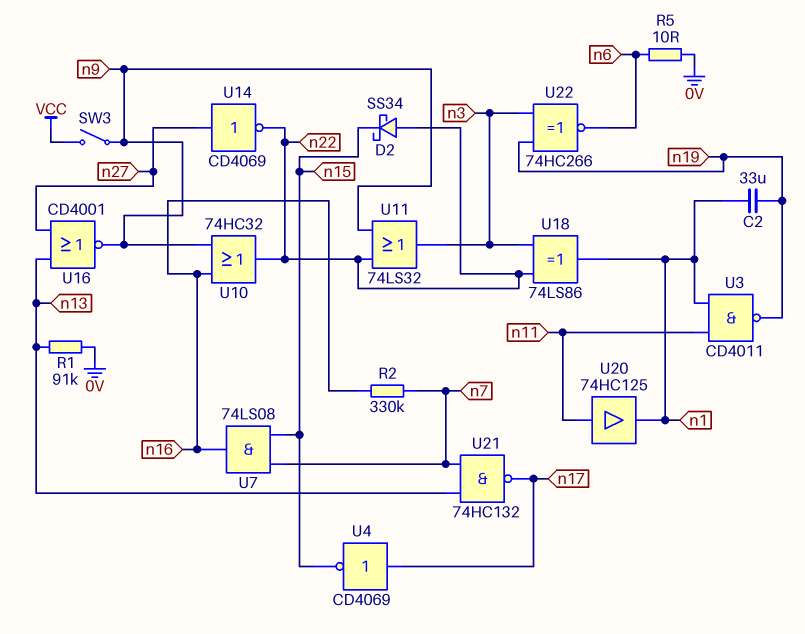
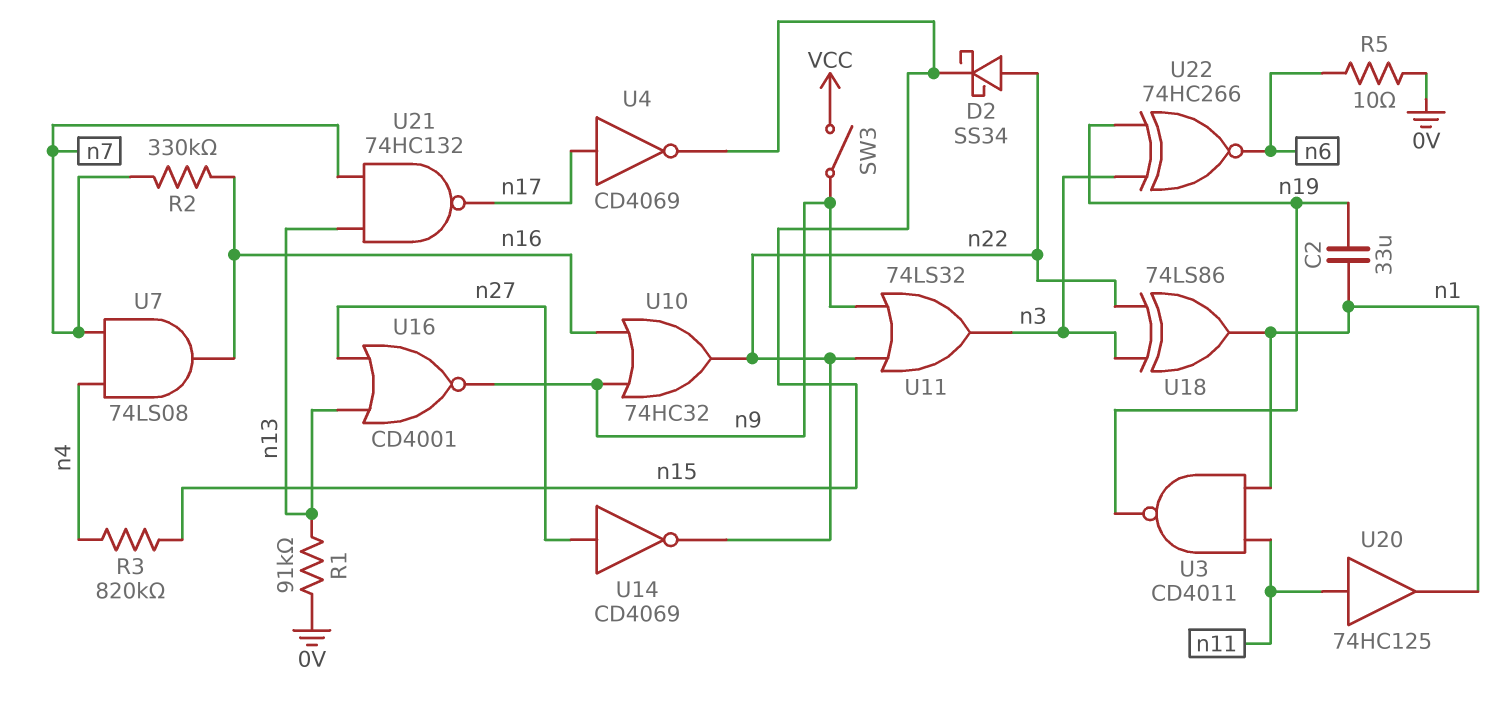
R3: none -> 820k (n4, n15)
U7: AND 74LS08 (in n7, in n15, out n16) -> AND 74LS08 (in n4, in n7, out n16)

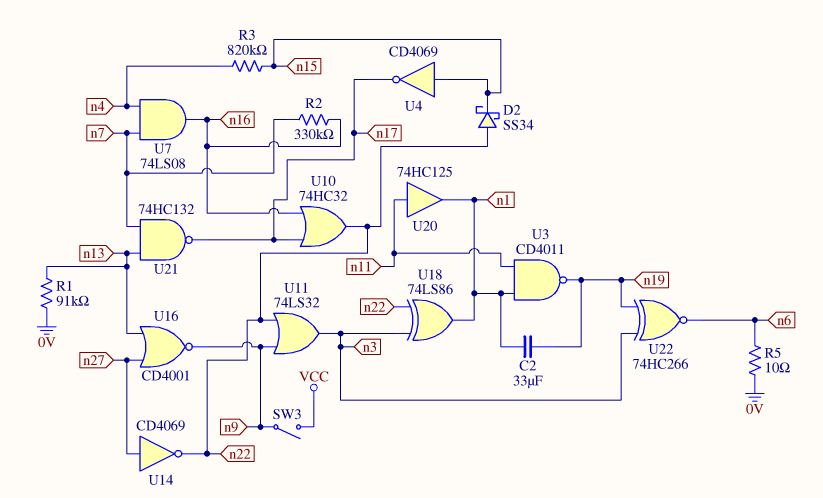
U4: NOT CD4069 (in n17, out n15) -> NOT CD4069 (in n15, out n17)
U10: OR 74HC32 (in n9, in n16, out n22) -> OR 74HC32 (in n16, in n17, out n22)

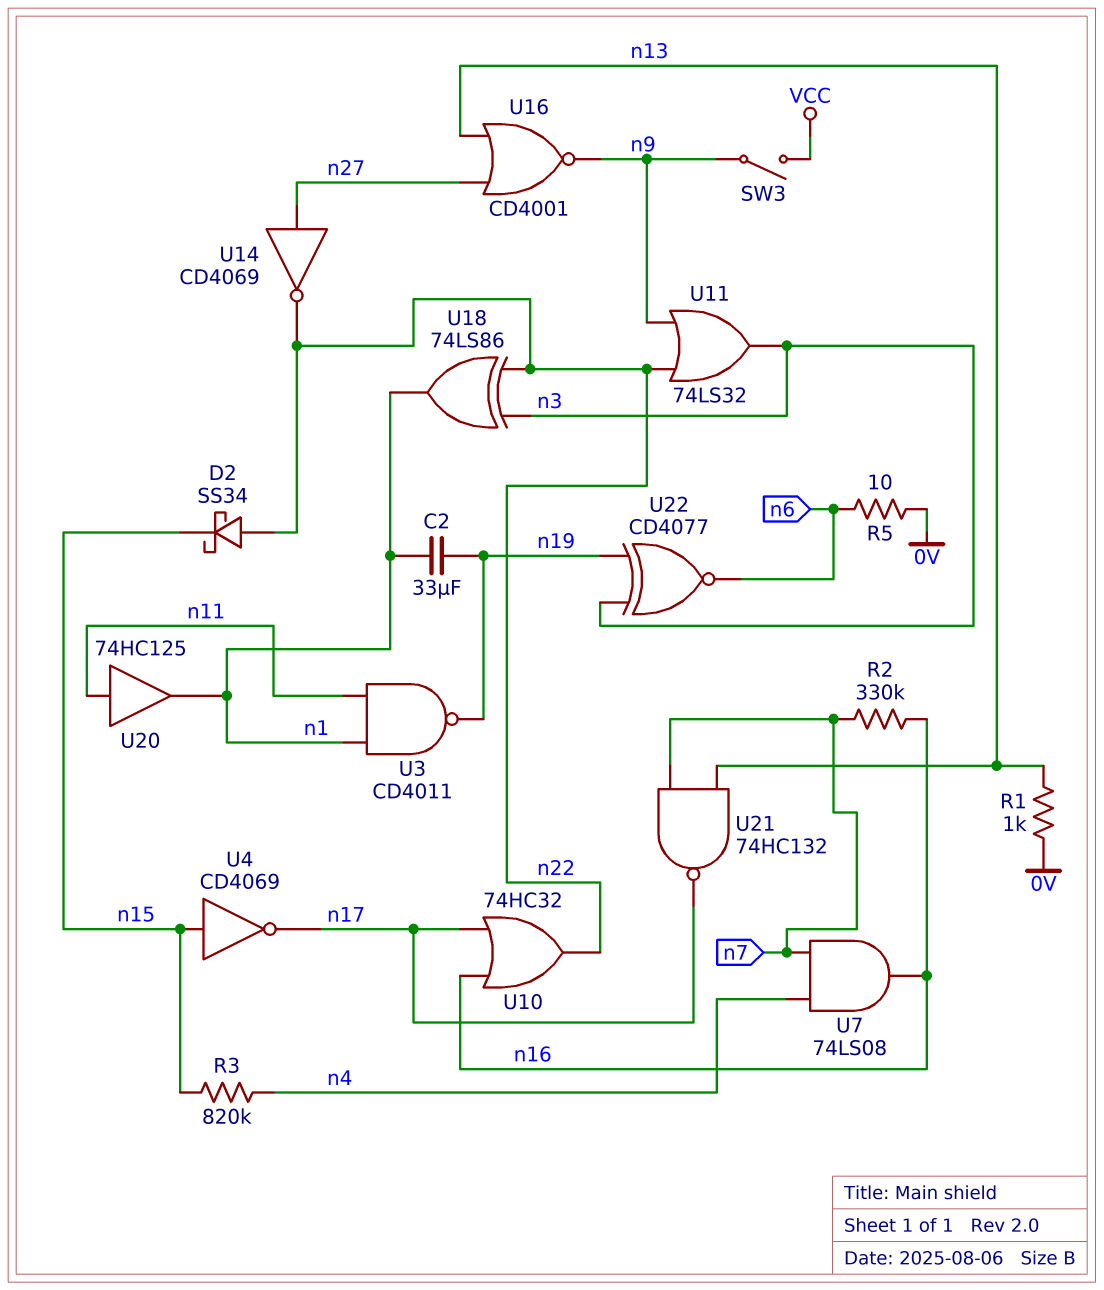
R1: 91k (0V, n13) -> 1k (0V, n13)
U22: XNOR 74HC266 (in n3, in n19, out n6) -> XNOR CD4077 (in n3, in n19, out n6)

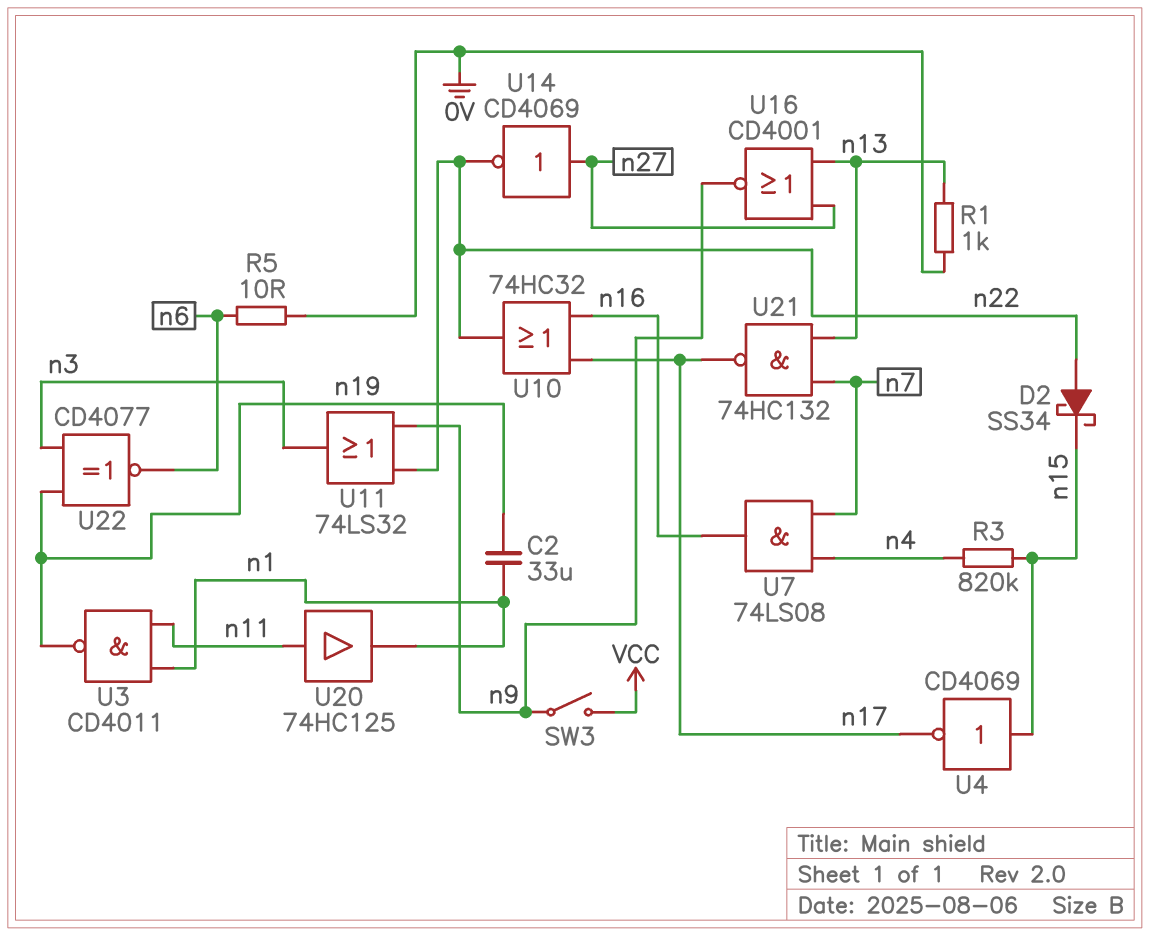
R2: 330k (n7, n16) -> none
U18: XOR 74LS86 (in n3, in n22, out n1) -> none

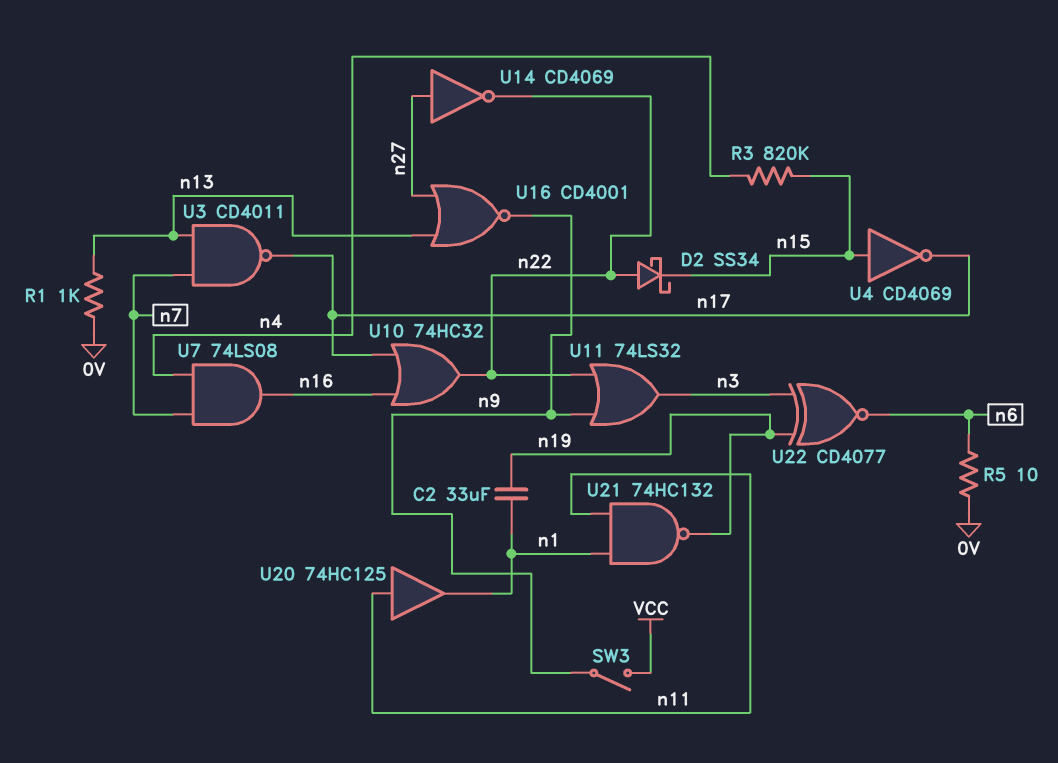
U3: NAND CD4011 (in n1, in n11, out n19) -> NAND CD4011 (in n7, in n13, out n17)
U21: NAND 74HC132 (in n7, in n13, out n17) -> NAND 74HC132 (in n1, in n11, out n19)

